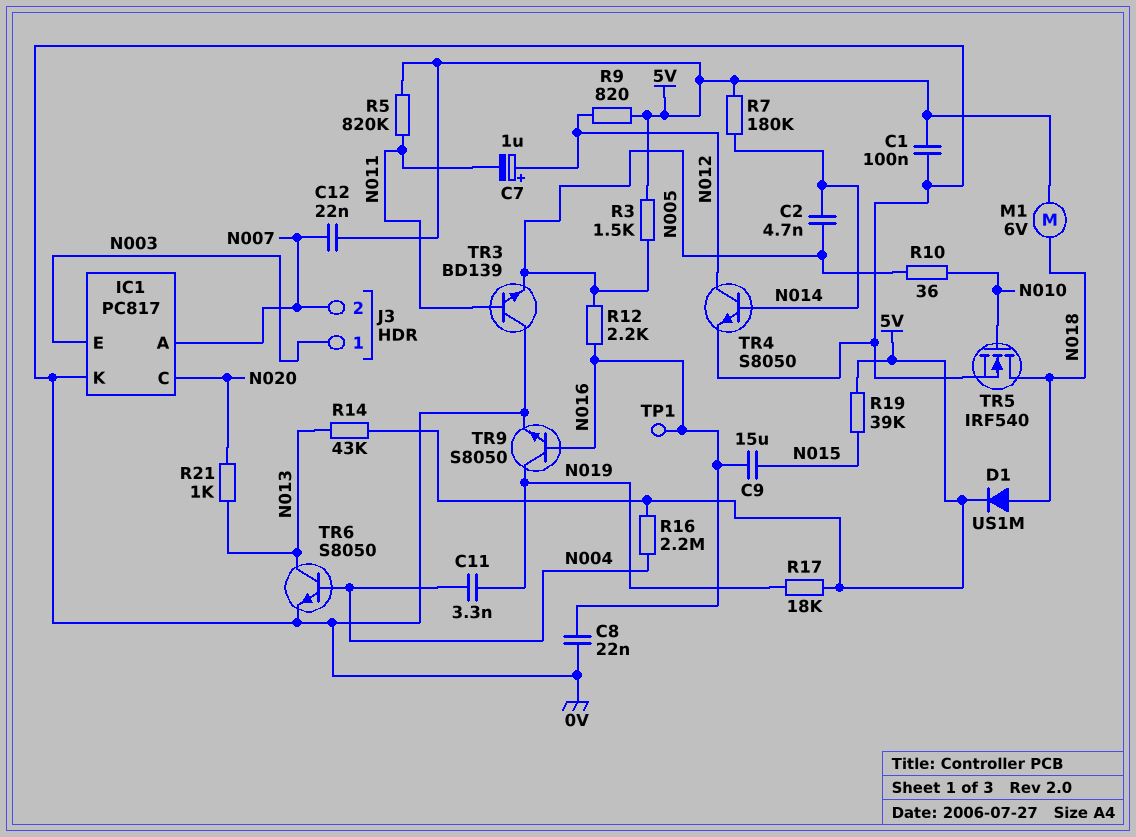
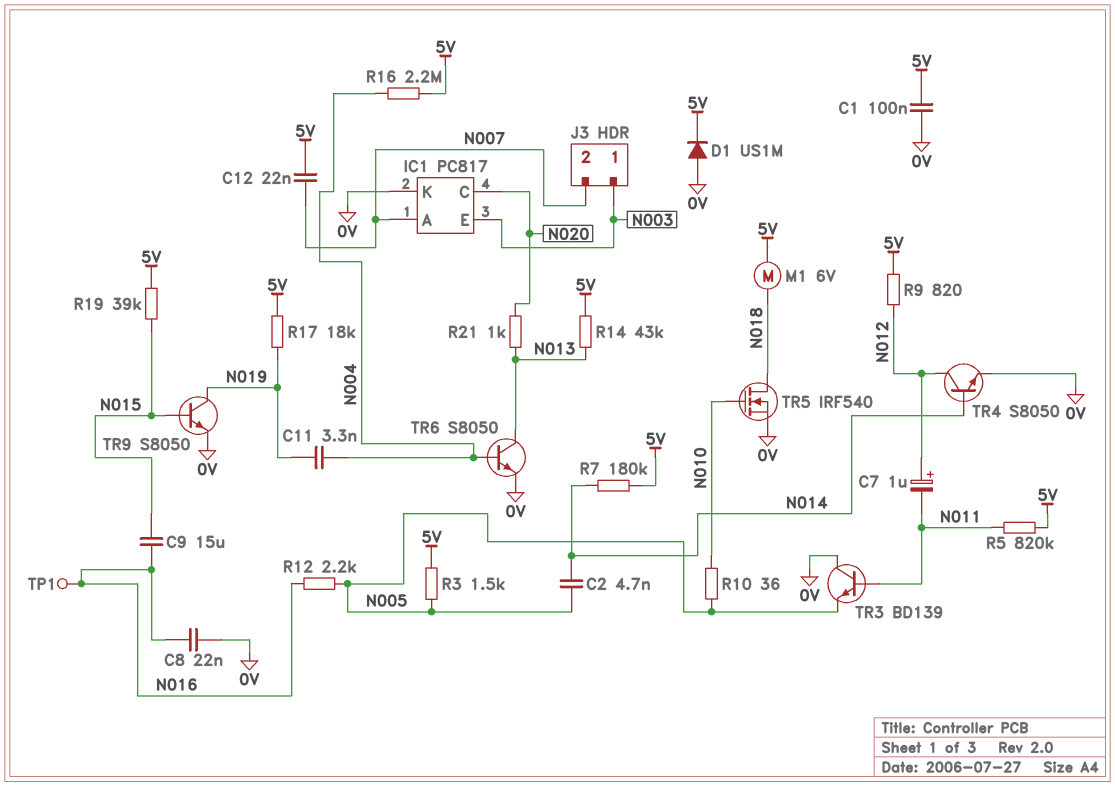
D1: diode US1M (A N018, K 5V) -> diode US1M (A 0V, K 5V)
TR9: NPN S8050 (B N016, C N019, E 0V) -> NPN S8050 (B N015, C N019, E 0V)

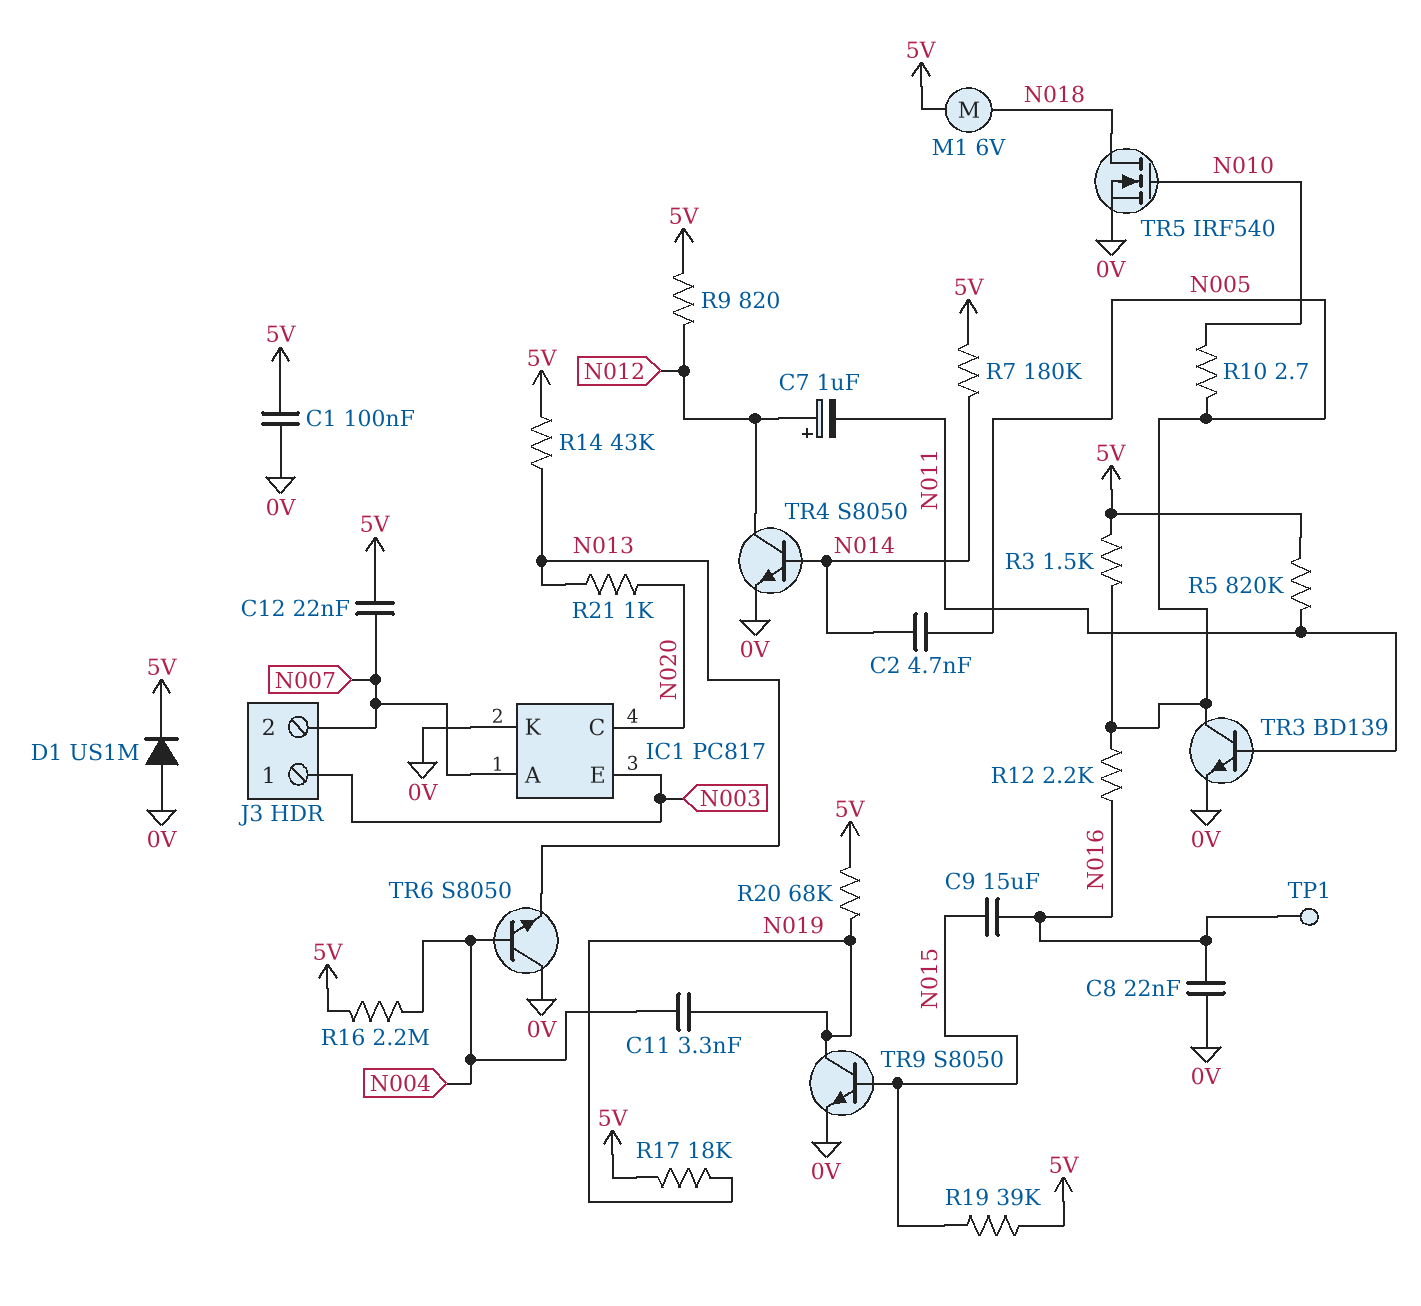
R10: 36 (N005, N010) -> 2.7 (N005, N010)
R20: none -> 68k (5V, N019)
TR3: NPN BD139 (B N011, C 0V, E N005) -> NPN BD139 (B N011, C N005, E 0V)
TR6: NPN S8050 (B N004, C N013, E 0V) -> NPN S8050 (B N004, C 0V, E N013)

